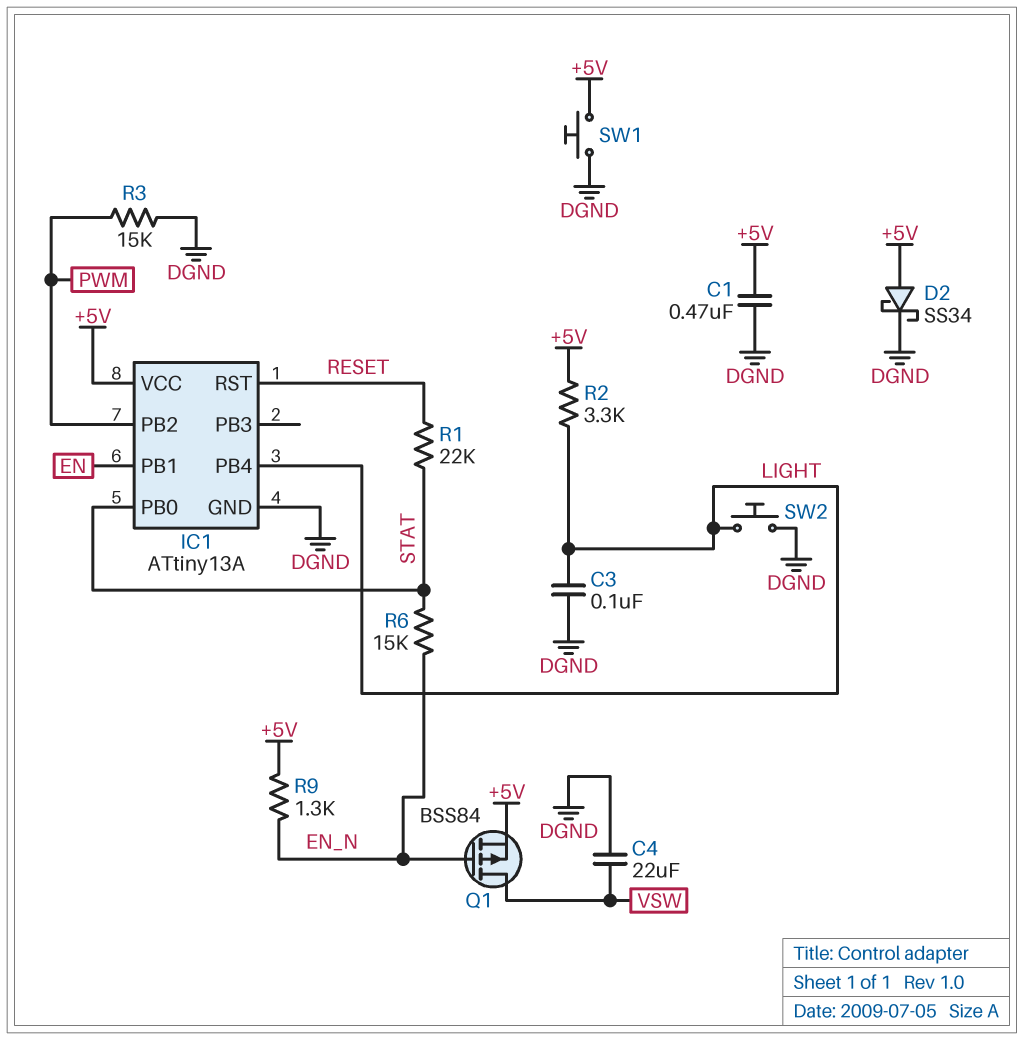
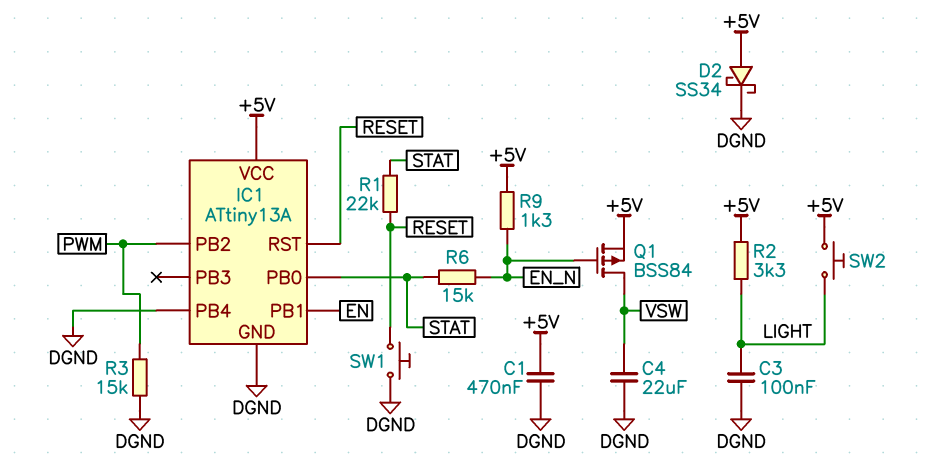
IC1 pin PB4: LIGHT -> DGND
SW1: button (+5V, DGND) -> button (DGND, RESET)
SW2: button (DGND, LIGHT) -> button (+5V, LIGHT)

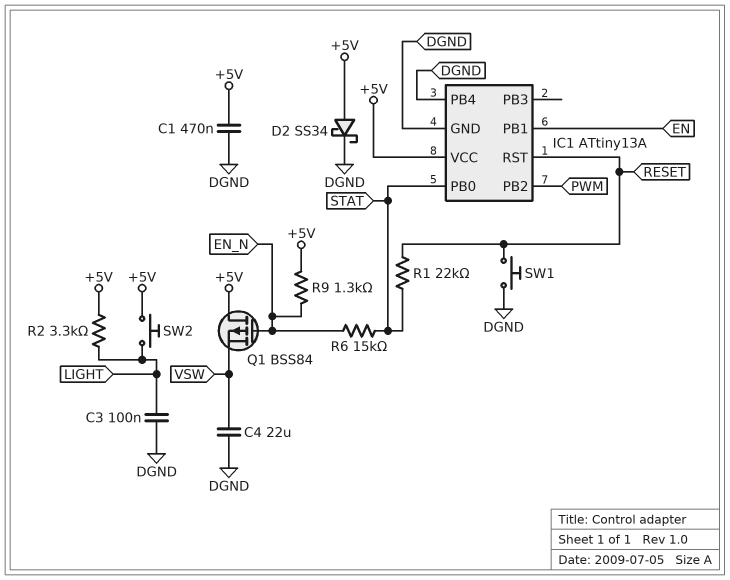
Q1: PMOS BSS84 (G EN_N, D VSW, S +5V) -> PMOS BSS84 (G EN_N, D +5V, S VSW)
R3: 15k (DGND, PWM) -> none

